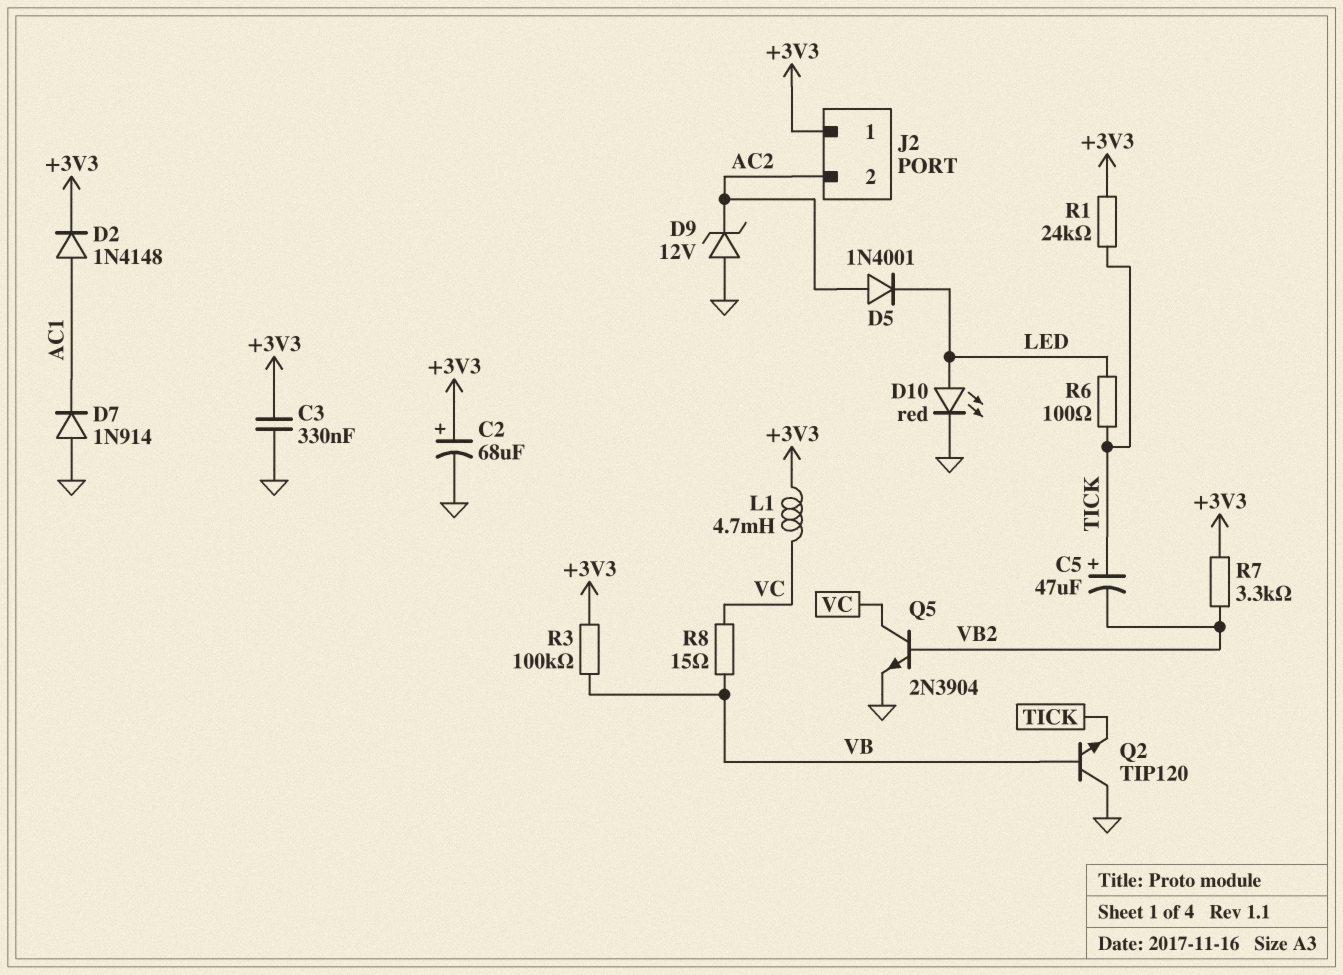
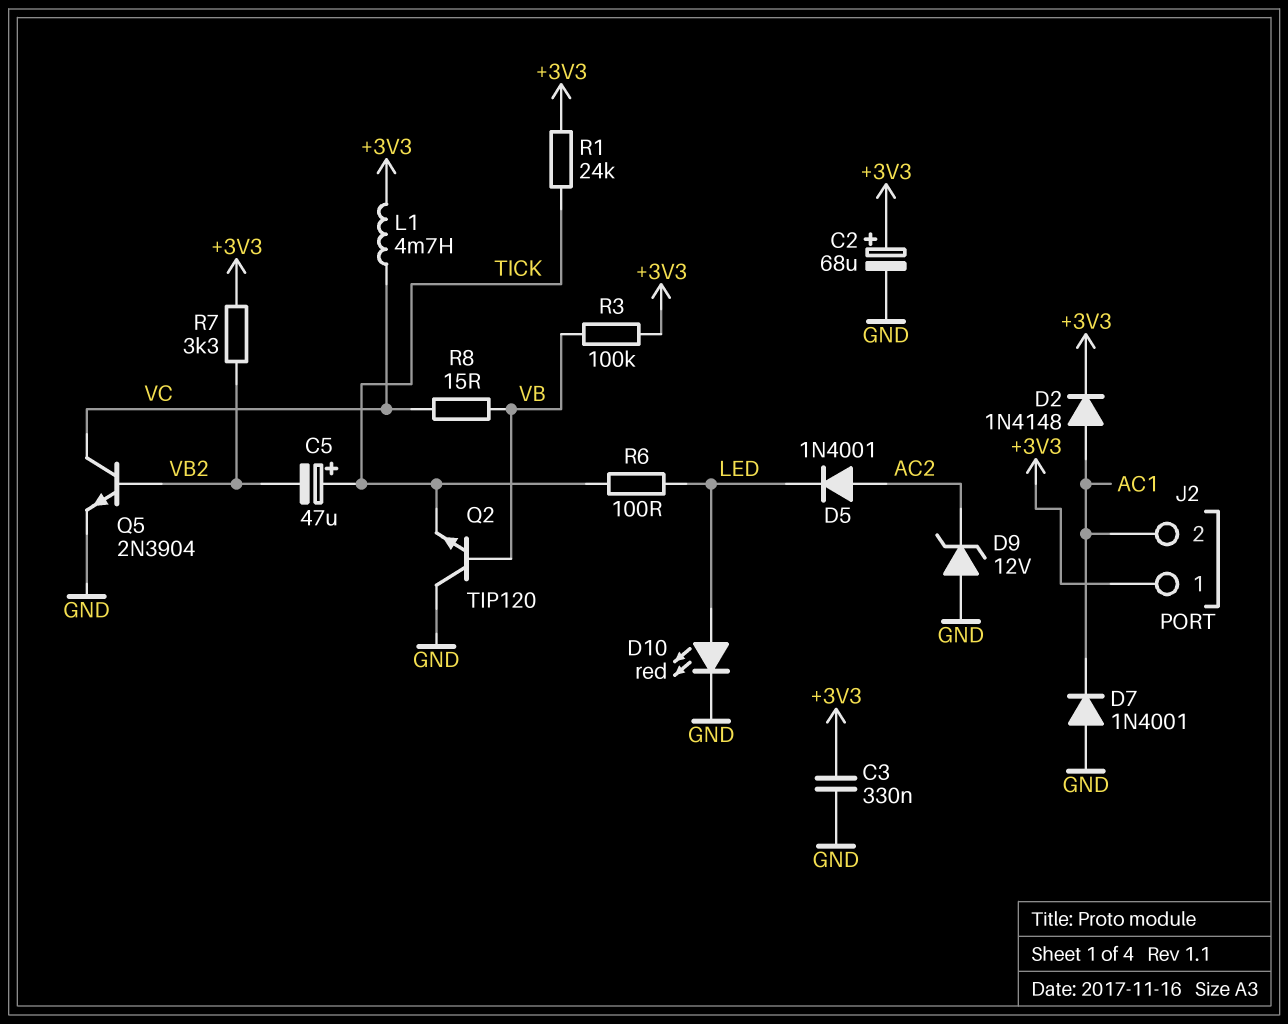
D7: diode 1N914 (A GND, K AC1) -> diode 1N4001 (A GND, K AC1)
J2 pin 2: AC2 -> AC1

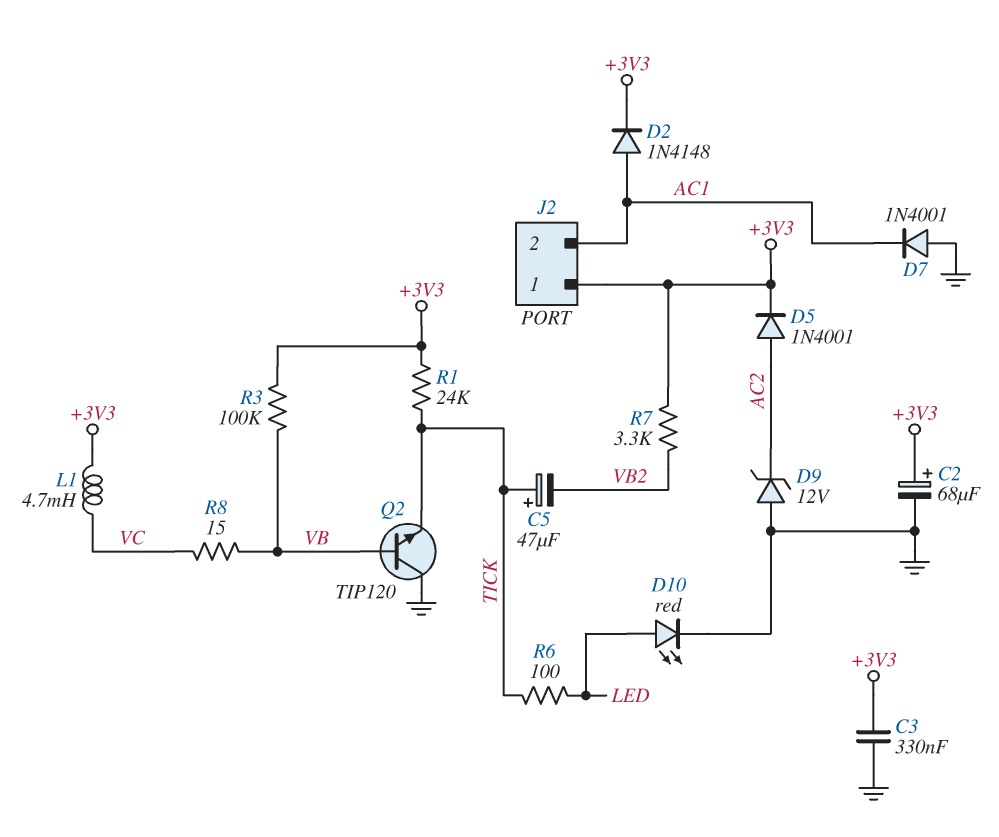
D5: diode 1N4001 (A AC2, K LED) -> diode 1N4001 (A AC2, K +3V3)
Q5: NPN 2N3904 (B VB2, C VC, E GND) -> none

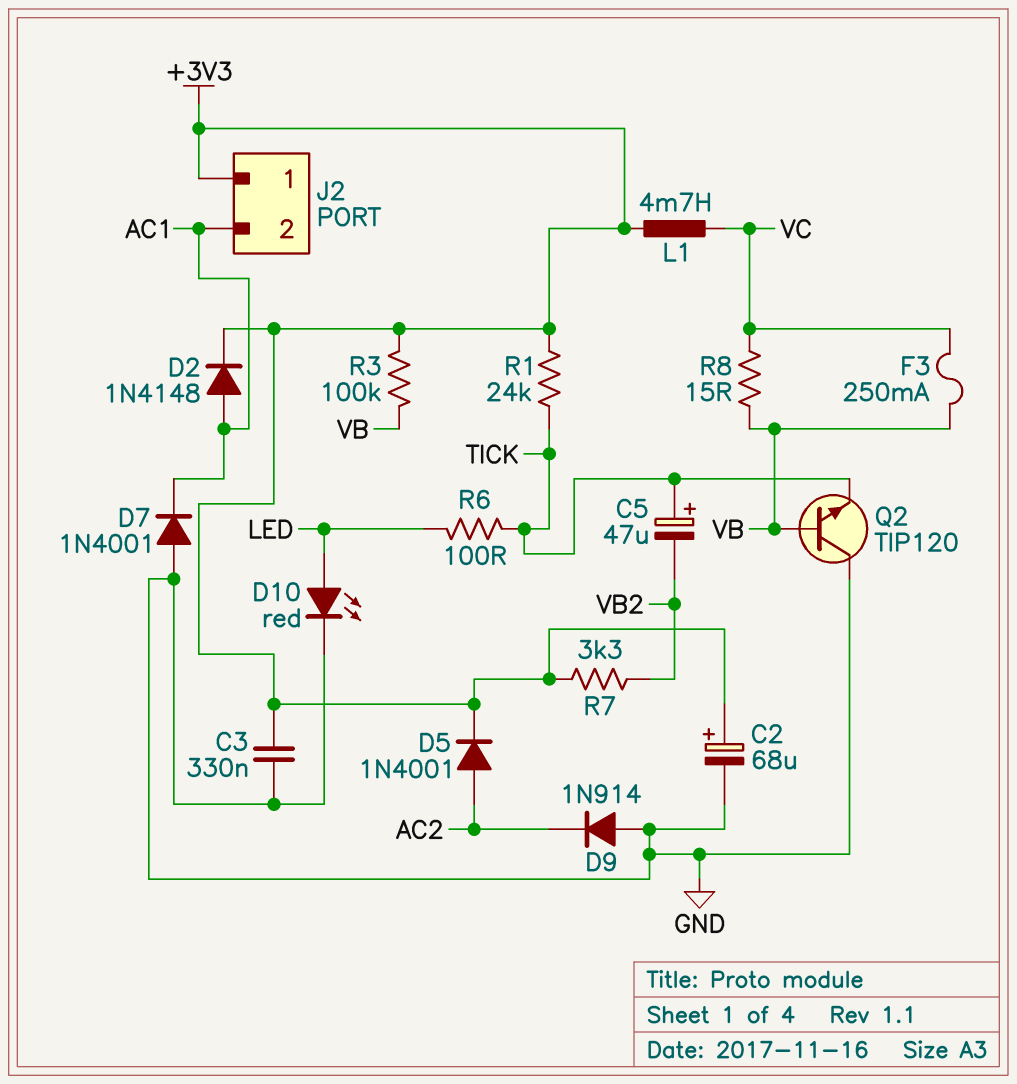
D9: zener 12V (A GND, K AC2) -> diode 1N914 (A GND, K AC2)
F3: none -> 250mA (VB, VC)

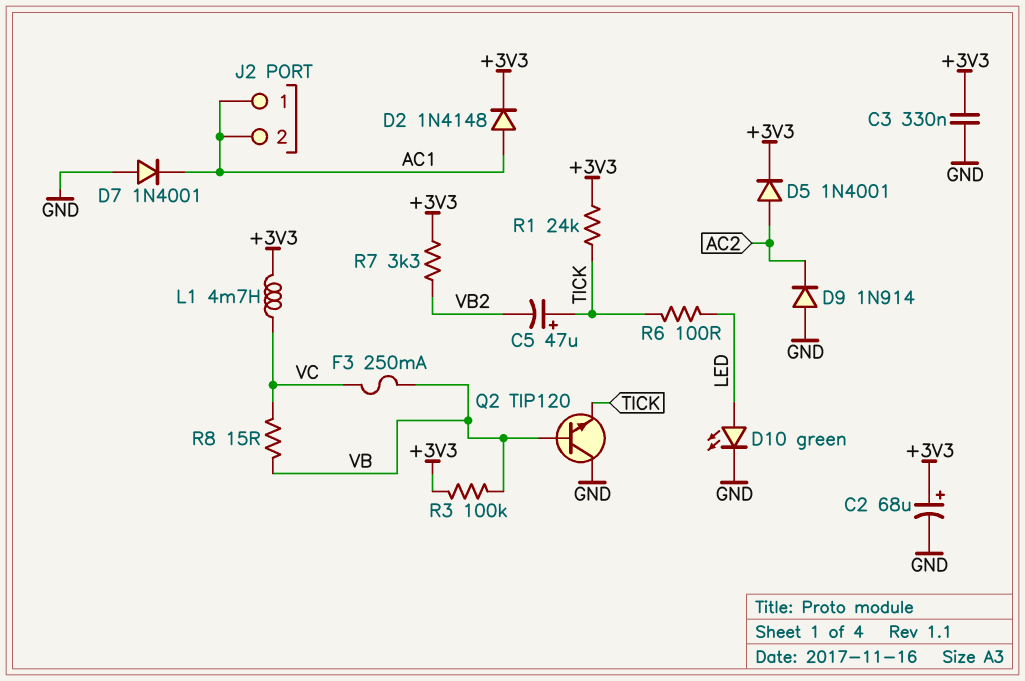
D10: LED red (A LED, K GND) -> LED green (A LED, K GND)
J2 pin 1: +3V3 -> AC1

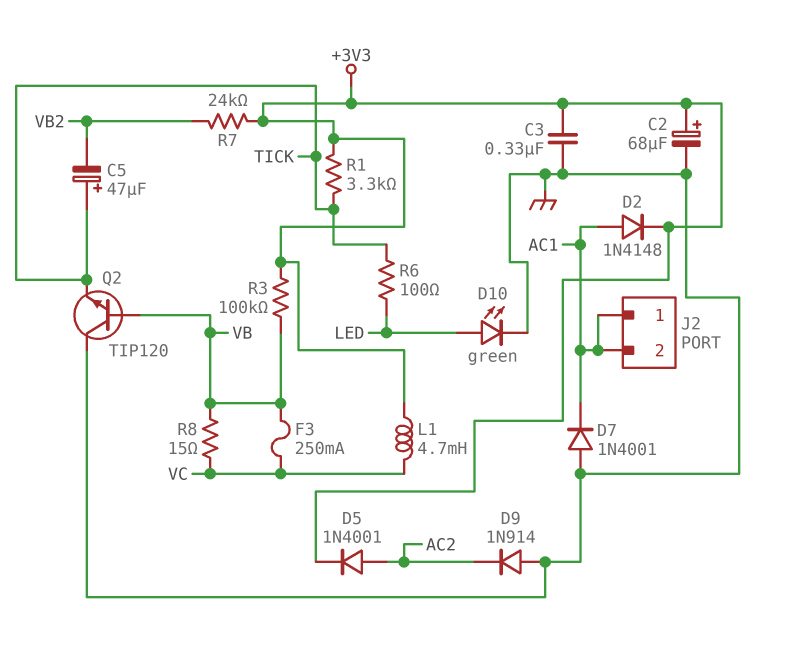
R1: 24k (+3V3, TICK) -> 3.3k (+3V3, TICK)
R7: 3.3k (+3V3, VB2) -> 24k (+3V3, VB2)

